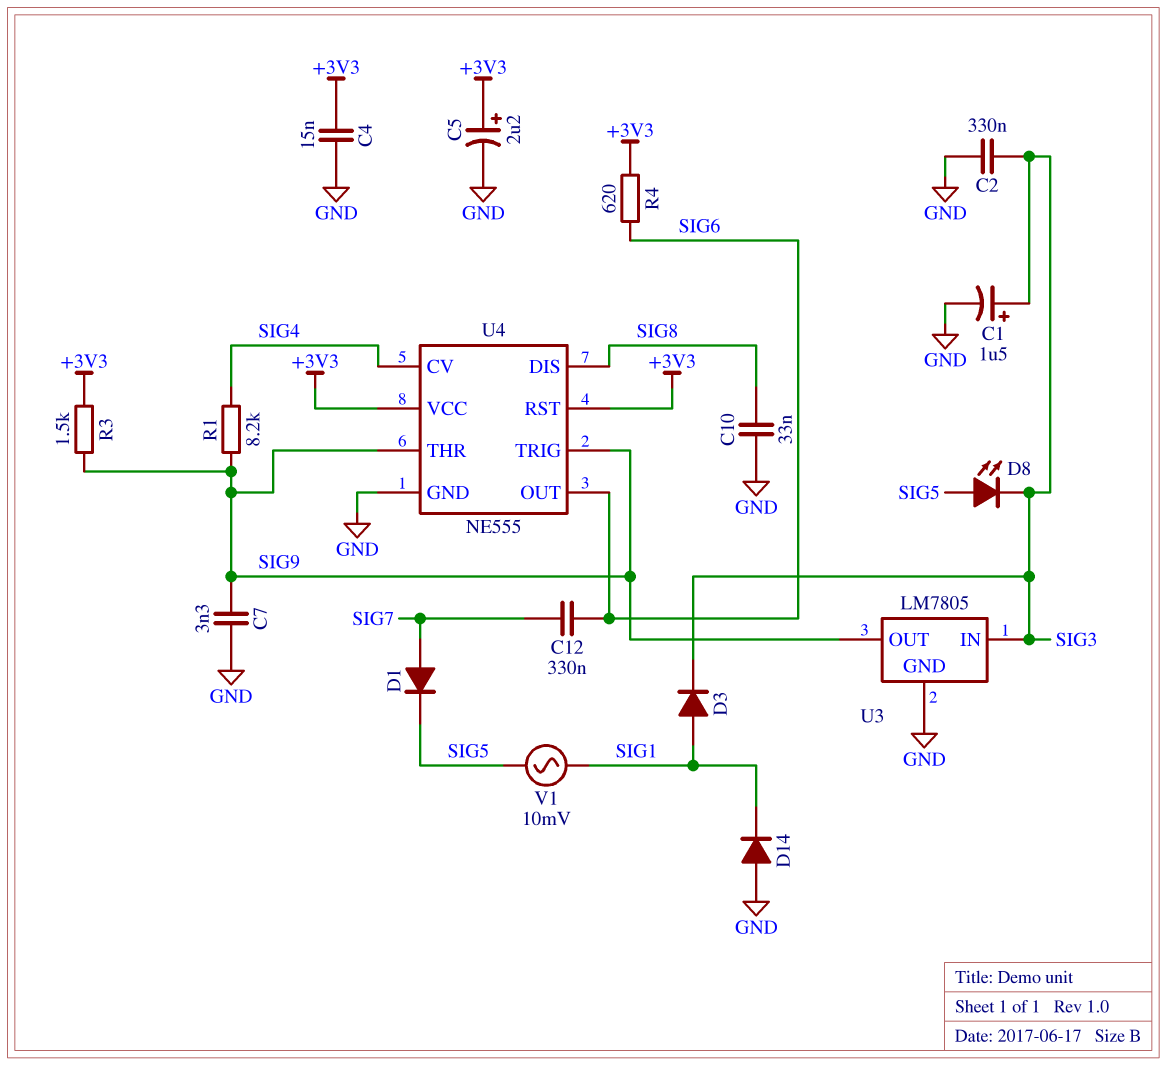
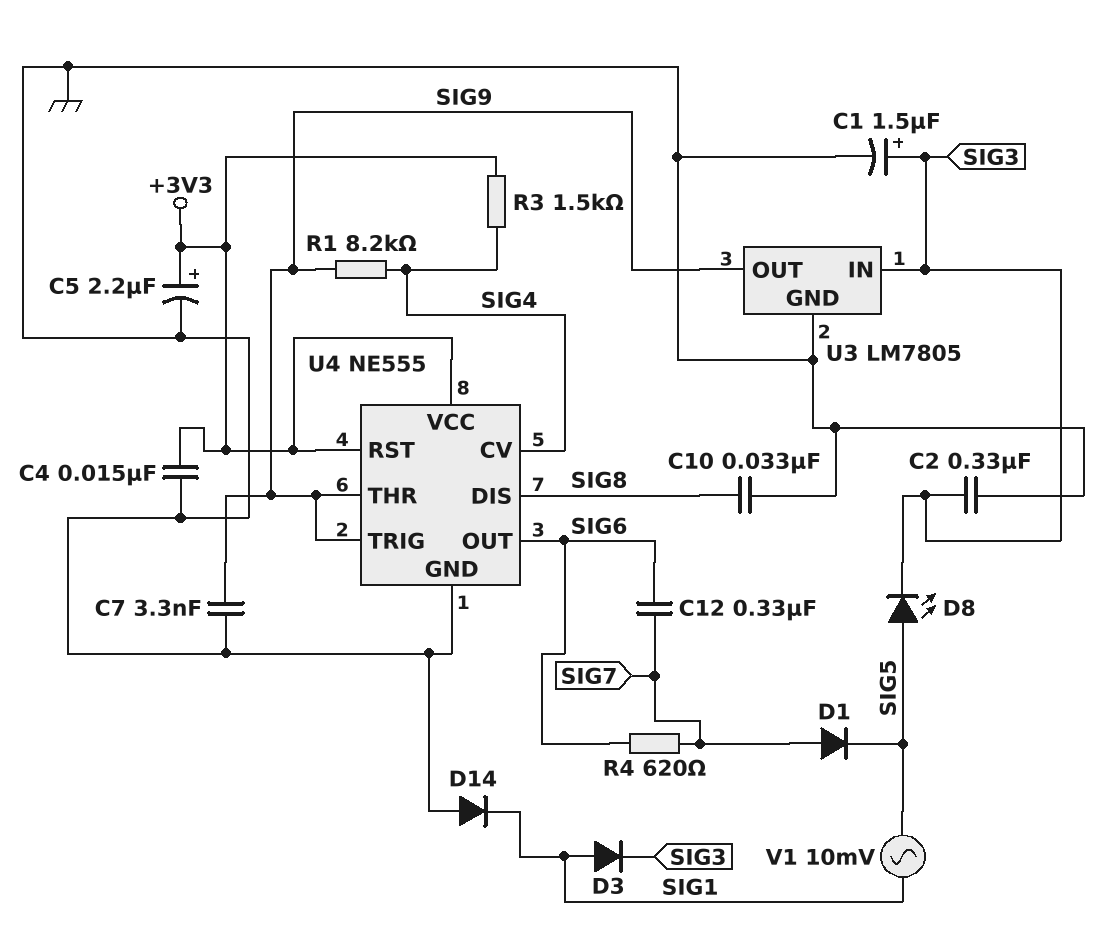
R3: 1.5k (+3V3, SIG9) -> 1.5k (+3V3, SIG4)
R4: 620 (+3V3, SIG6) -> 620 (SIG6, SIG7)

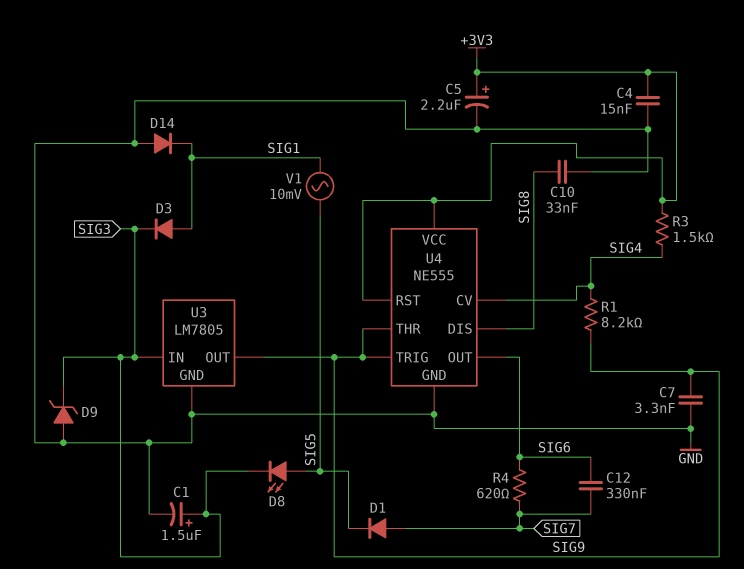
C2: 330nF (GND, SIG3) -> none
D9: none -> zener (A GND, K SIG3)

